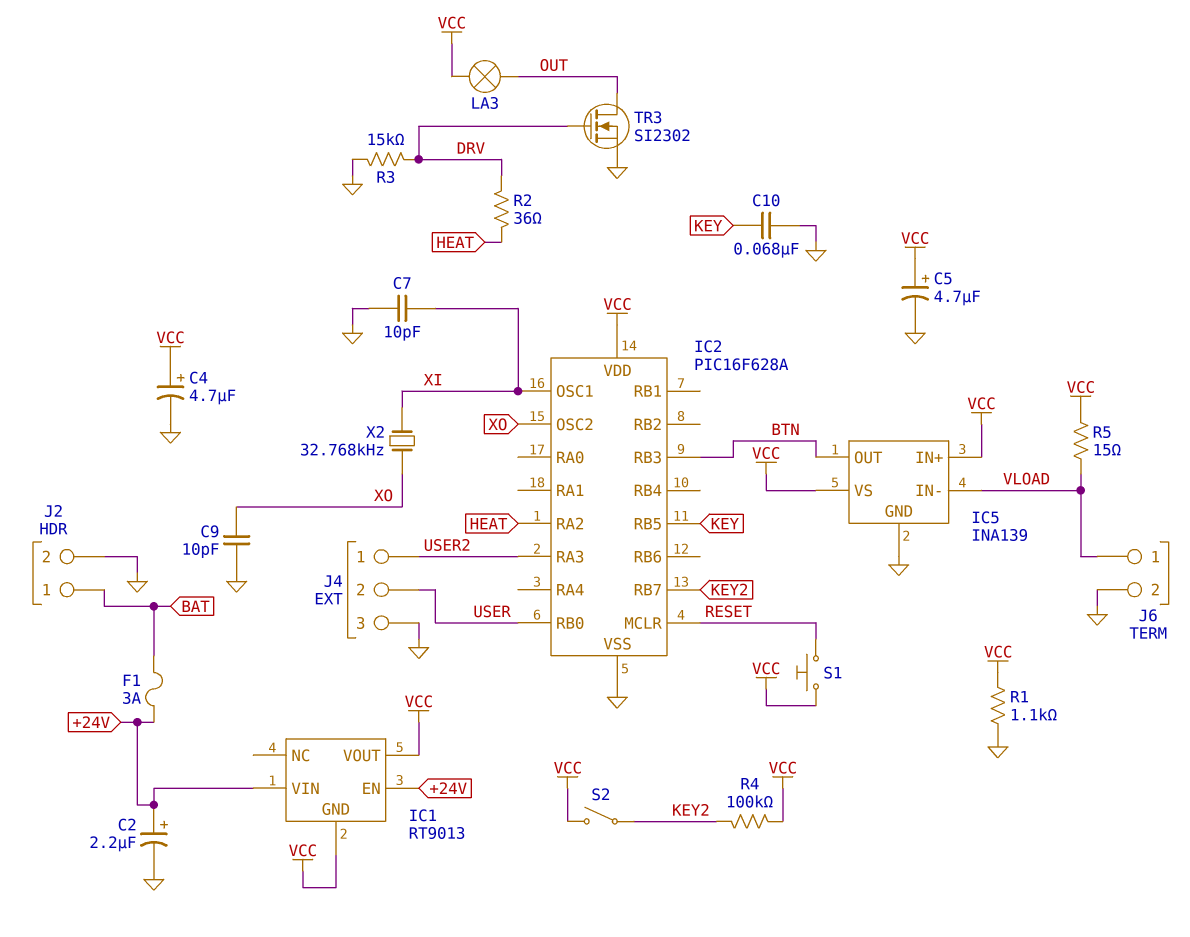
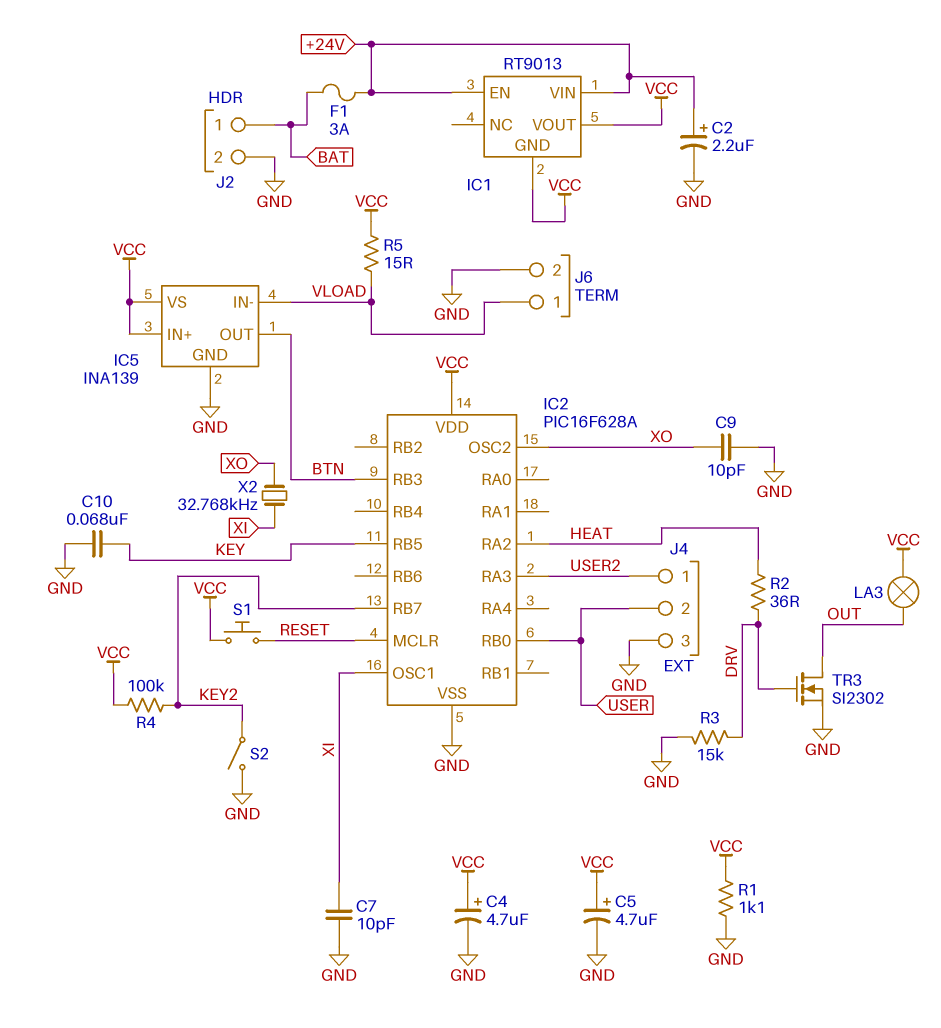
S2: switch (KEY2, VCC) -> switch (GND, KEY2)

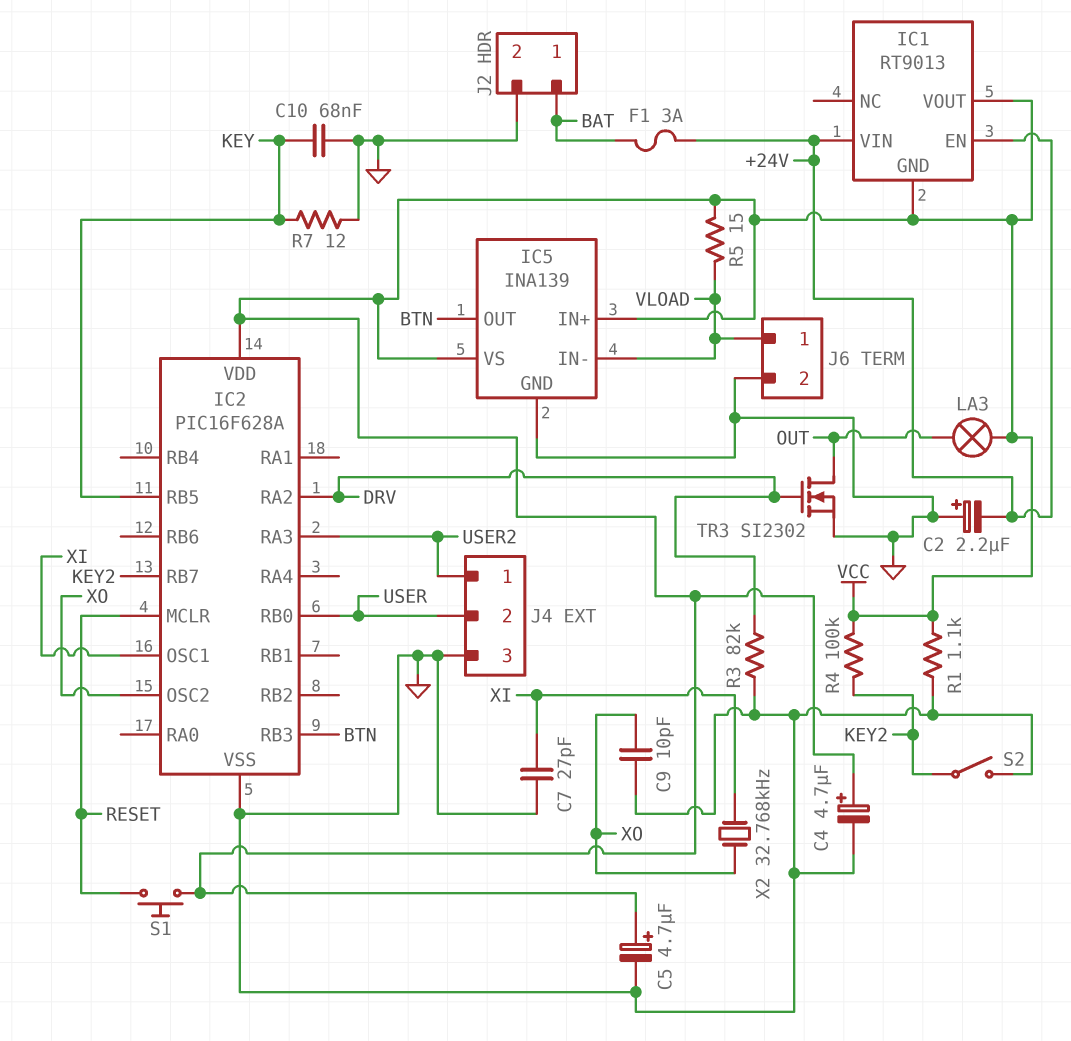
C2: 2.2uF (plus +24V, minus GND) -> 2.2uF (plus GND, minus +24V)
C7: 10pF (GND, XI) -> 27pF (GND, XI)
IC2 pin RA2: HEAT -> DRV
R2: 36 (DRV, HEAT) -> none
R3: 15k (DRV, GND) -> 82k (DRV, GND)
R7: none -> 12 (GND, KEY)

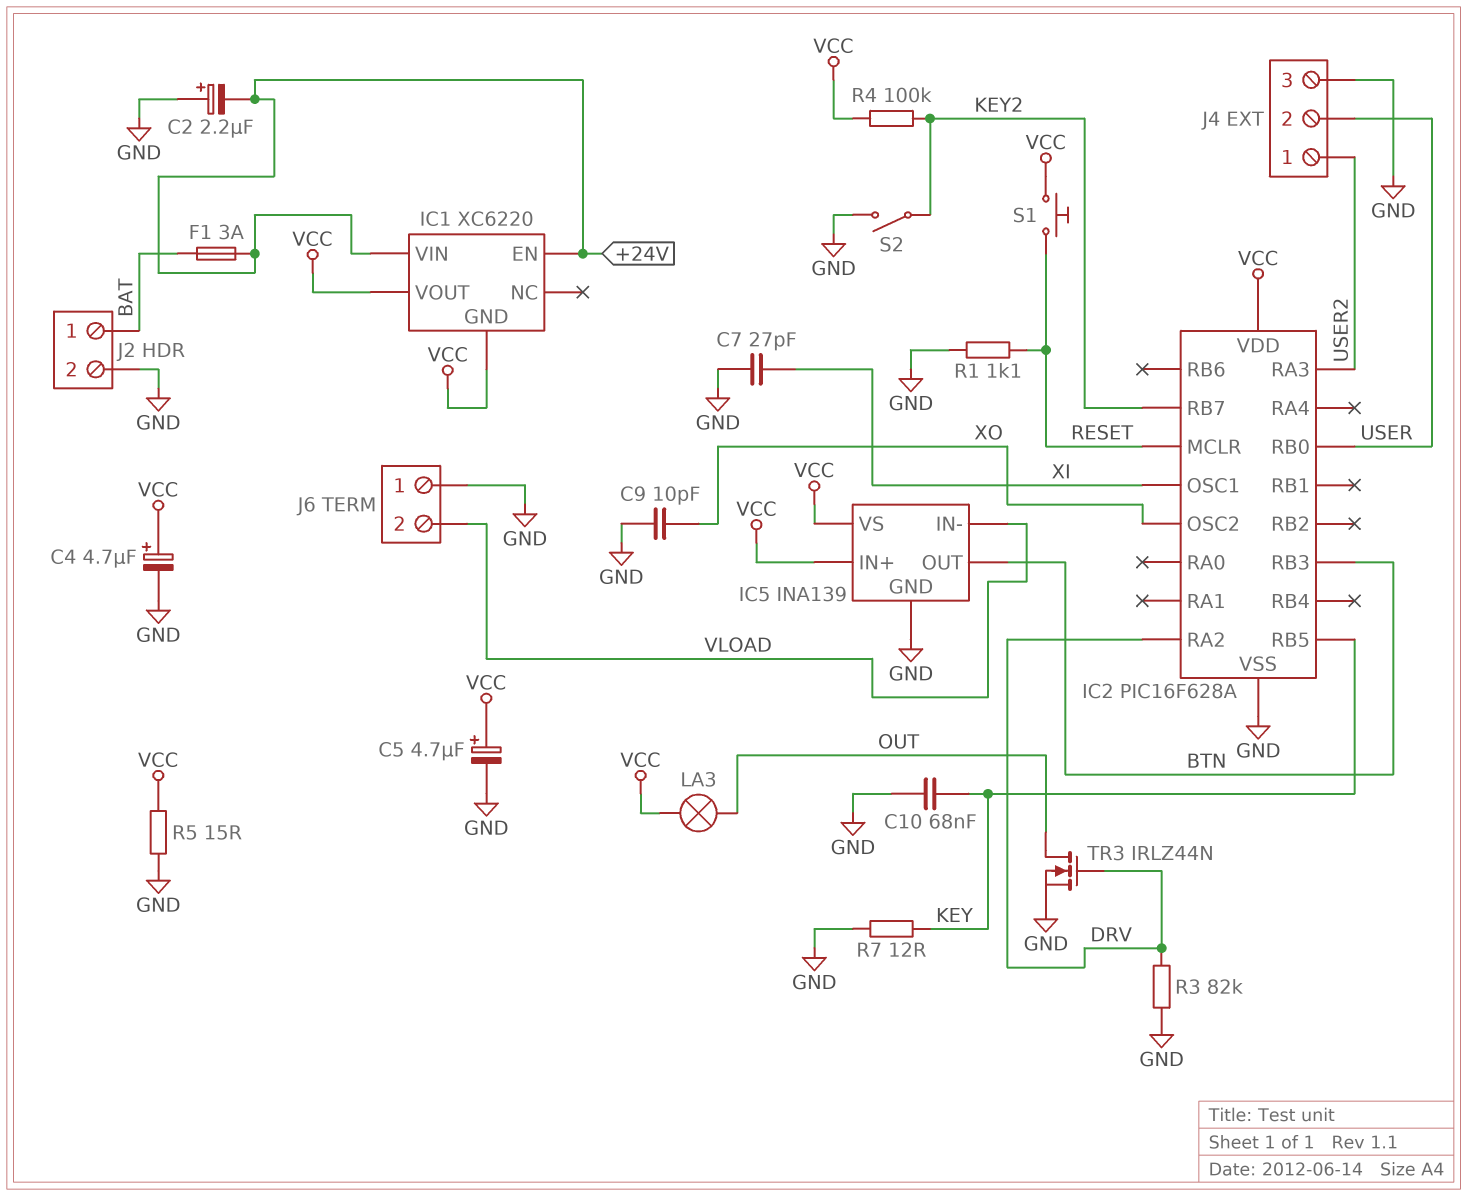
IC1: RT9013 -> XC6220
J6 pin 1: VLOAD -> GND
J6 pin 2: GND -> VLOAD
R1: 1.1k (GND, VCC) -> 1.1k (GND, RESET)
R5: 15 (VCC, VLOAD) -> 15 (GND, VCC)
TR3: NMOS SI2302 (G DRV, D OUT, S GND) -> NMOS IRLZ44N (G DRV, D OUT, S GND)
X2: 32.768kHz (XI, XO) -> none

